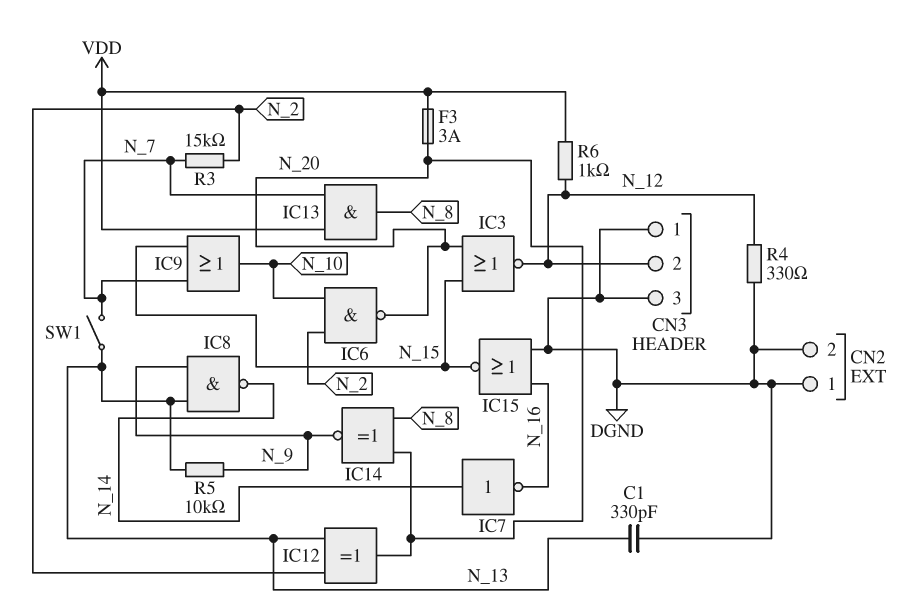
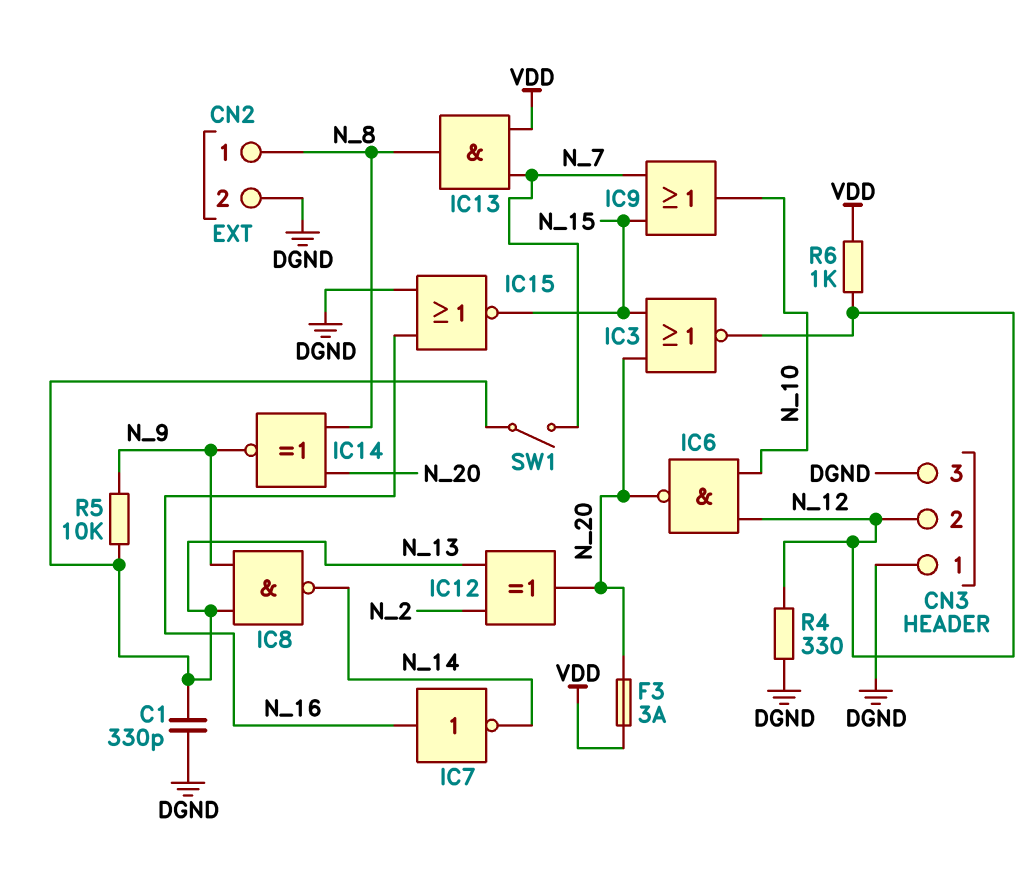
CN2 pin 1: DGND -> N_8
IC6: NAND (in N_2, in N_10, out N_20) -> NAND (in N_10, in N_12, out N_20)
IC7: NOT (in N_14, out N_16) -> NOT (in N_16, out N_14)
R3: 15k (N_2, N_7) -> none

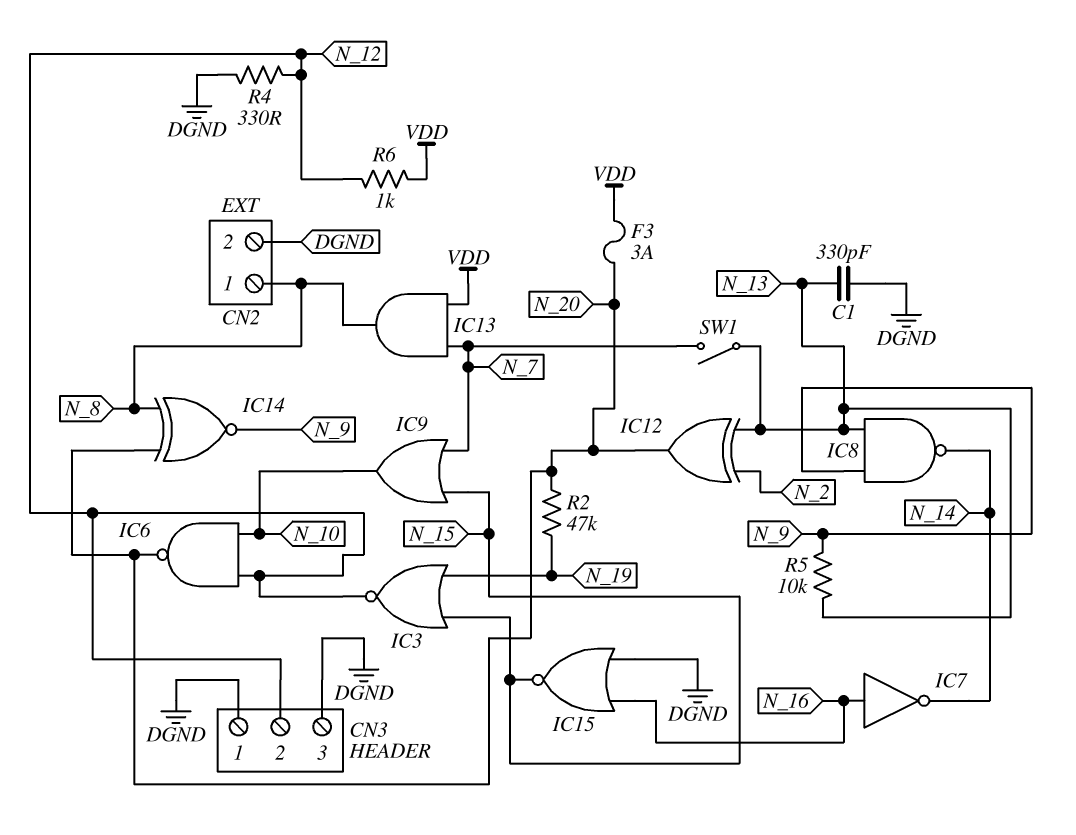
IC3: NOR (in N_15, in N_20, out N_12) -> NOR (in N_15, in N_19, out N_12)
R2: none -> 47k (N_19, N_20)

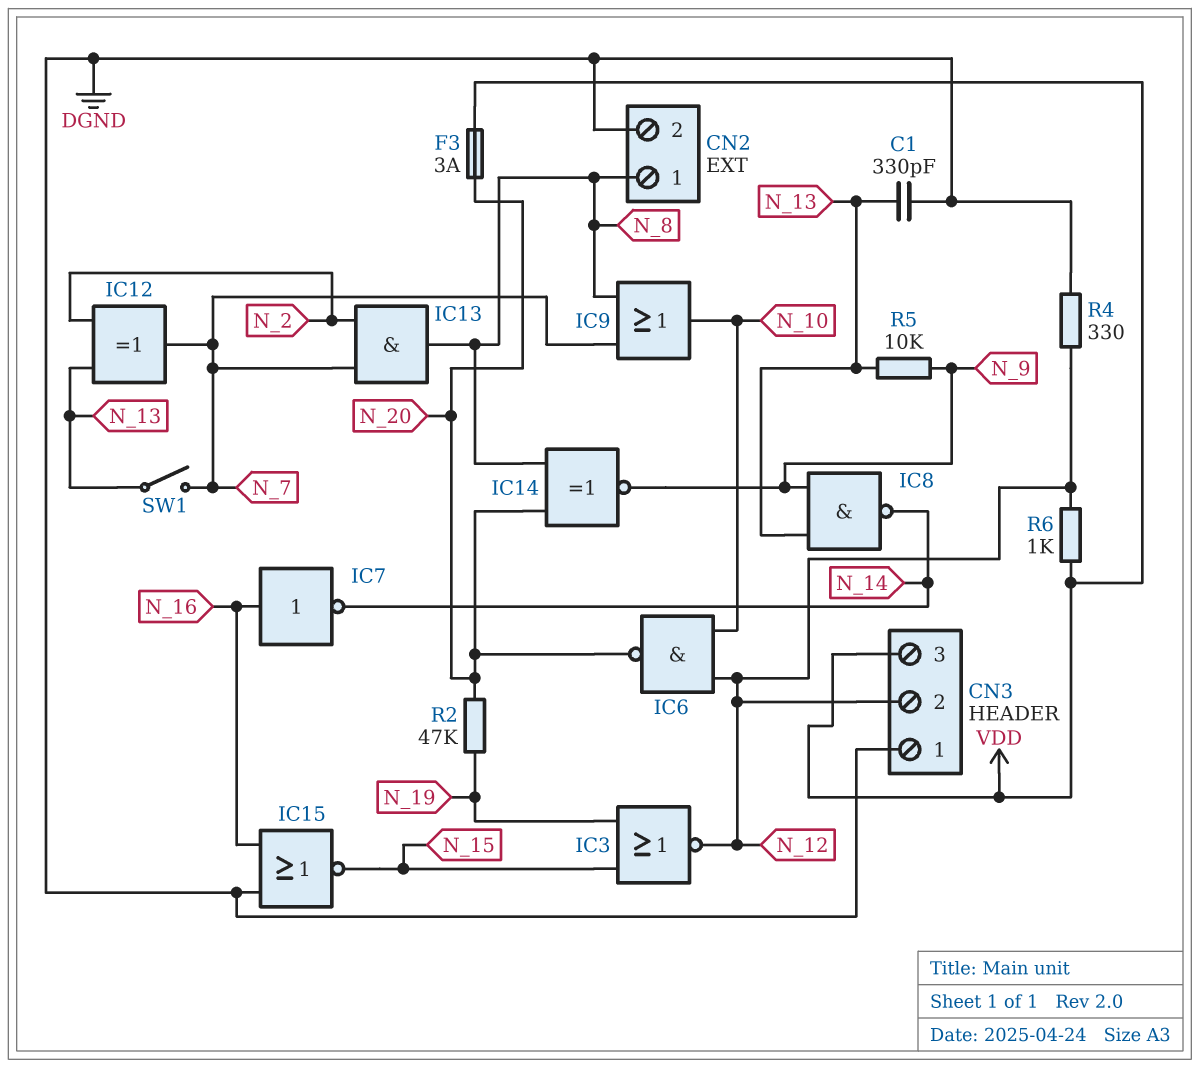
CN3 pin 3: DGND -> VDD
IC9: OR (in N_7, in N_15, out N_10) -> OR (in N_7, in N_8, out N_10)
IC12: XOR (in N_2, in N_13, out N_20) -> XOR (in N_2, in N_13, out N_7)
IC13: AND (in N_7, in VDD, out N_8) -> AND (in N_2, in N_7, out N_8)

